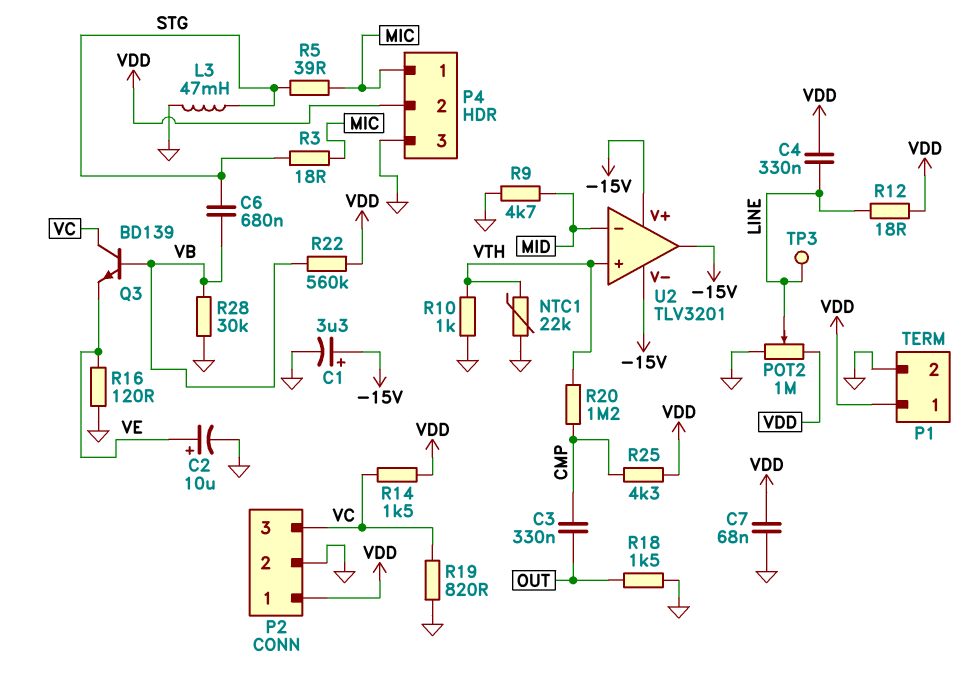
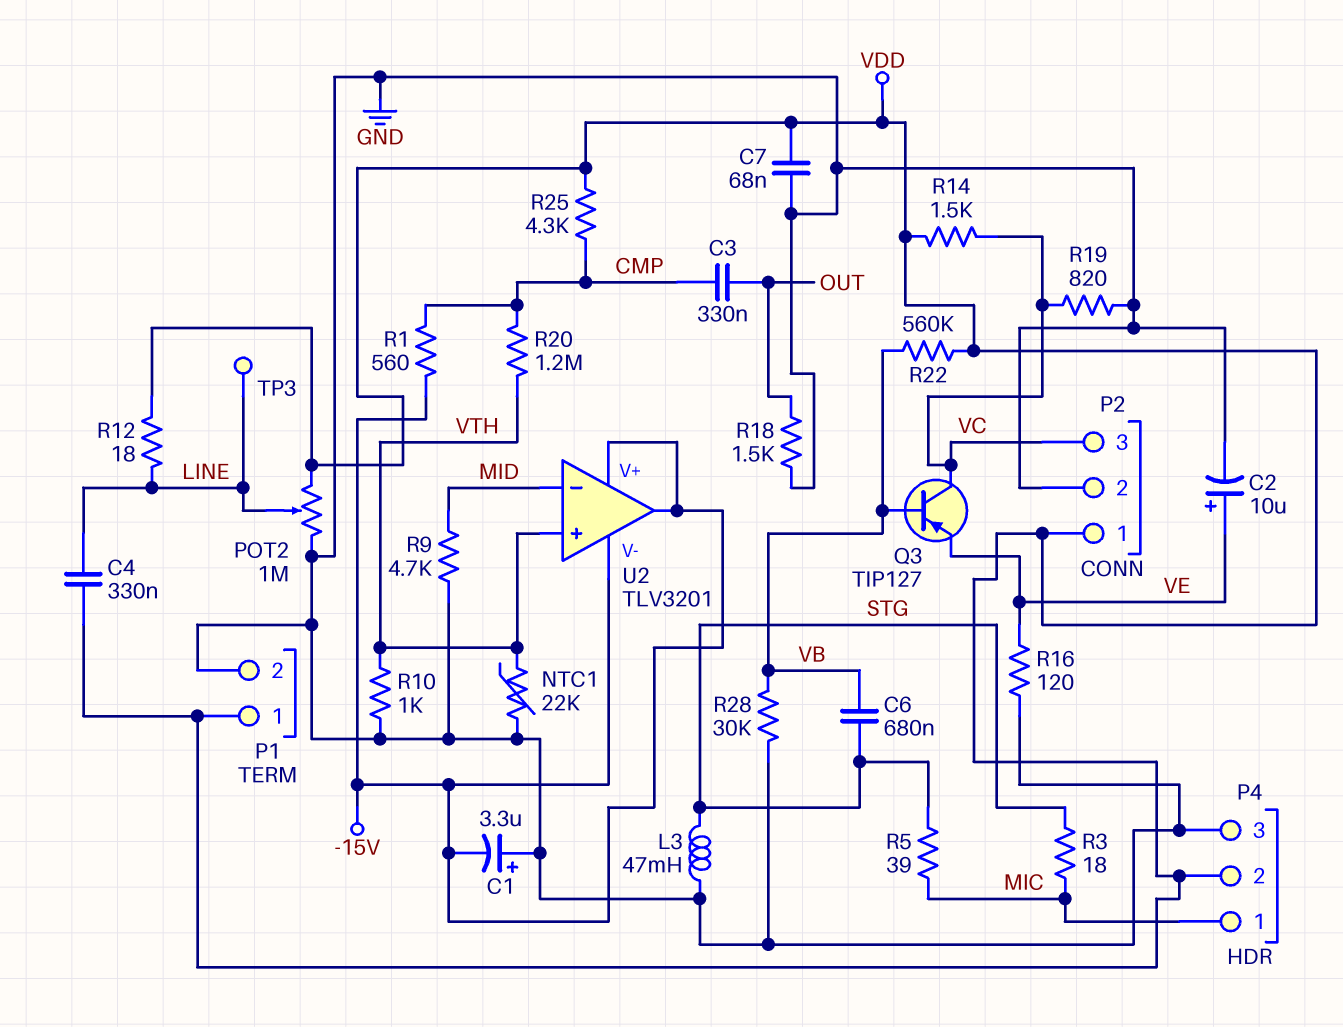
C1: 3.3uF (plus -15V, minus GND) -> 3.3uF (plus GND, minus -15V)
Q3: NPN BD139 (B VB, C VC, E VE) -> PNP TIP127 (B VB, C VC, E VE)
R1: none -> 560 (-15V, CMP)

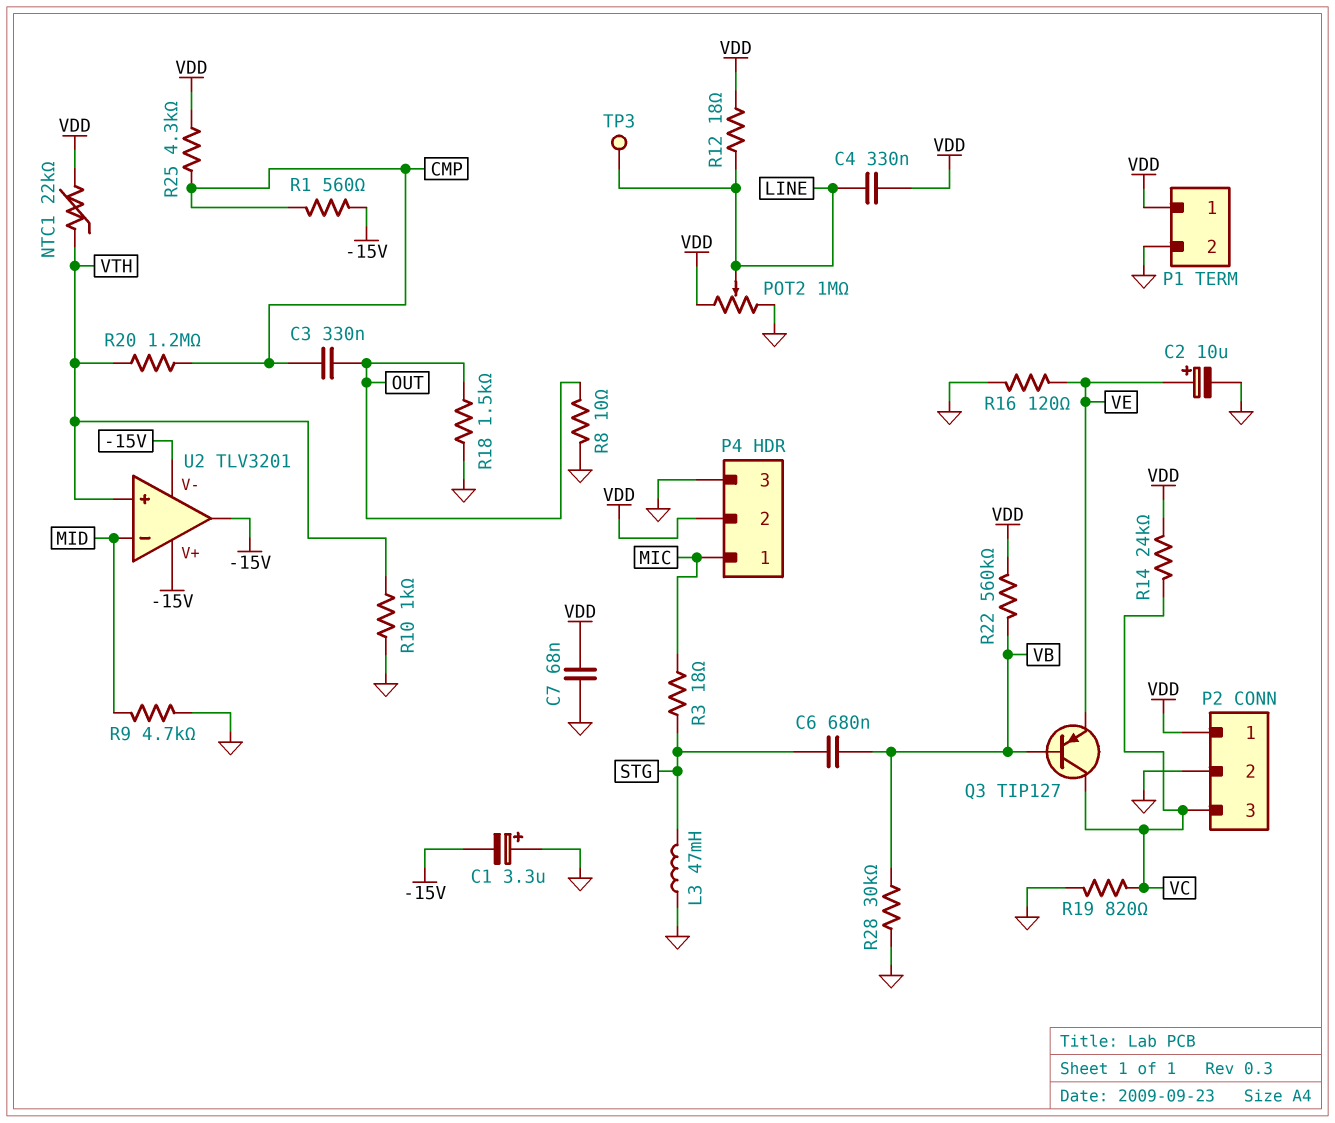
NTC1: 22k (GND, VTH) -> 22k (VDD, VTH)
R5: 39 (MIC, STG) -> none
R8: none -> 10 (GND, OUT)
R14: 1.5k (VC, VDD) -> 24k (VC, VDD)

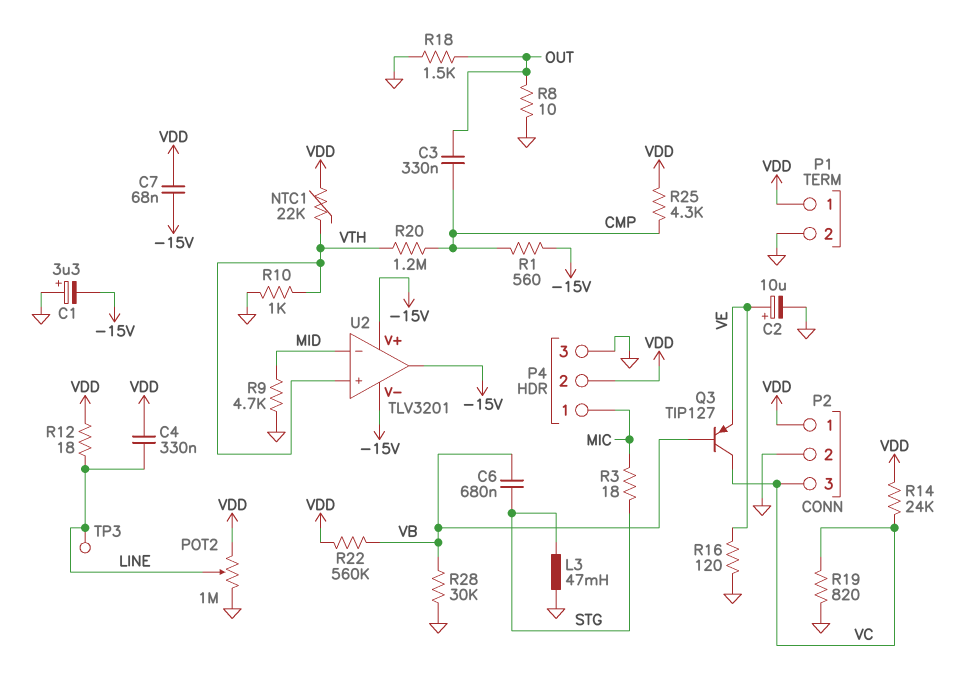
C7: 68nF (GND, VDD) -> 68nF (-15V, VDD)

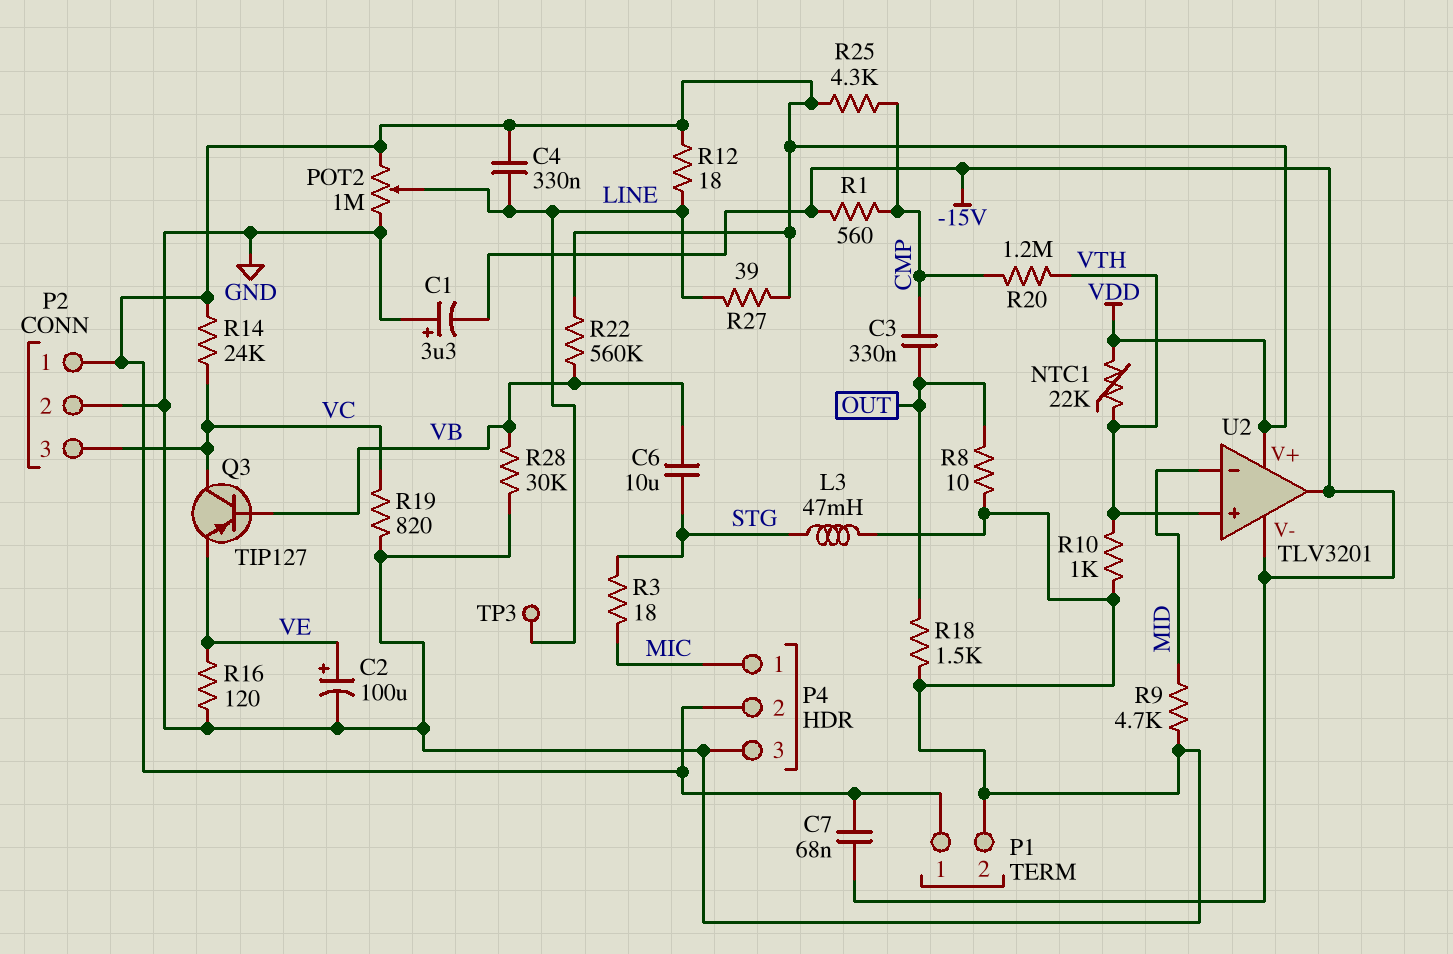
C2: 10uF (plus VE, minus GND) -> 100uF (plus VE, minus GND)
C6: 680nF (STG, VB) -> 10uF (STG, VB)
R27: none -> 39 (LINE, VDD)
U2 pin V+: -15V -> VDD

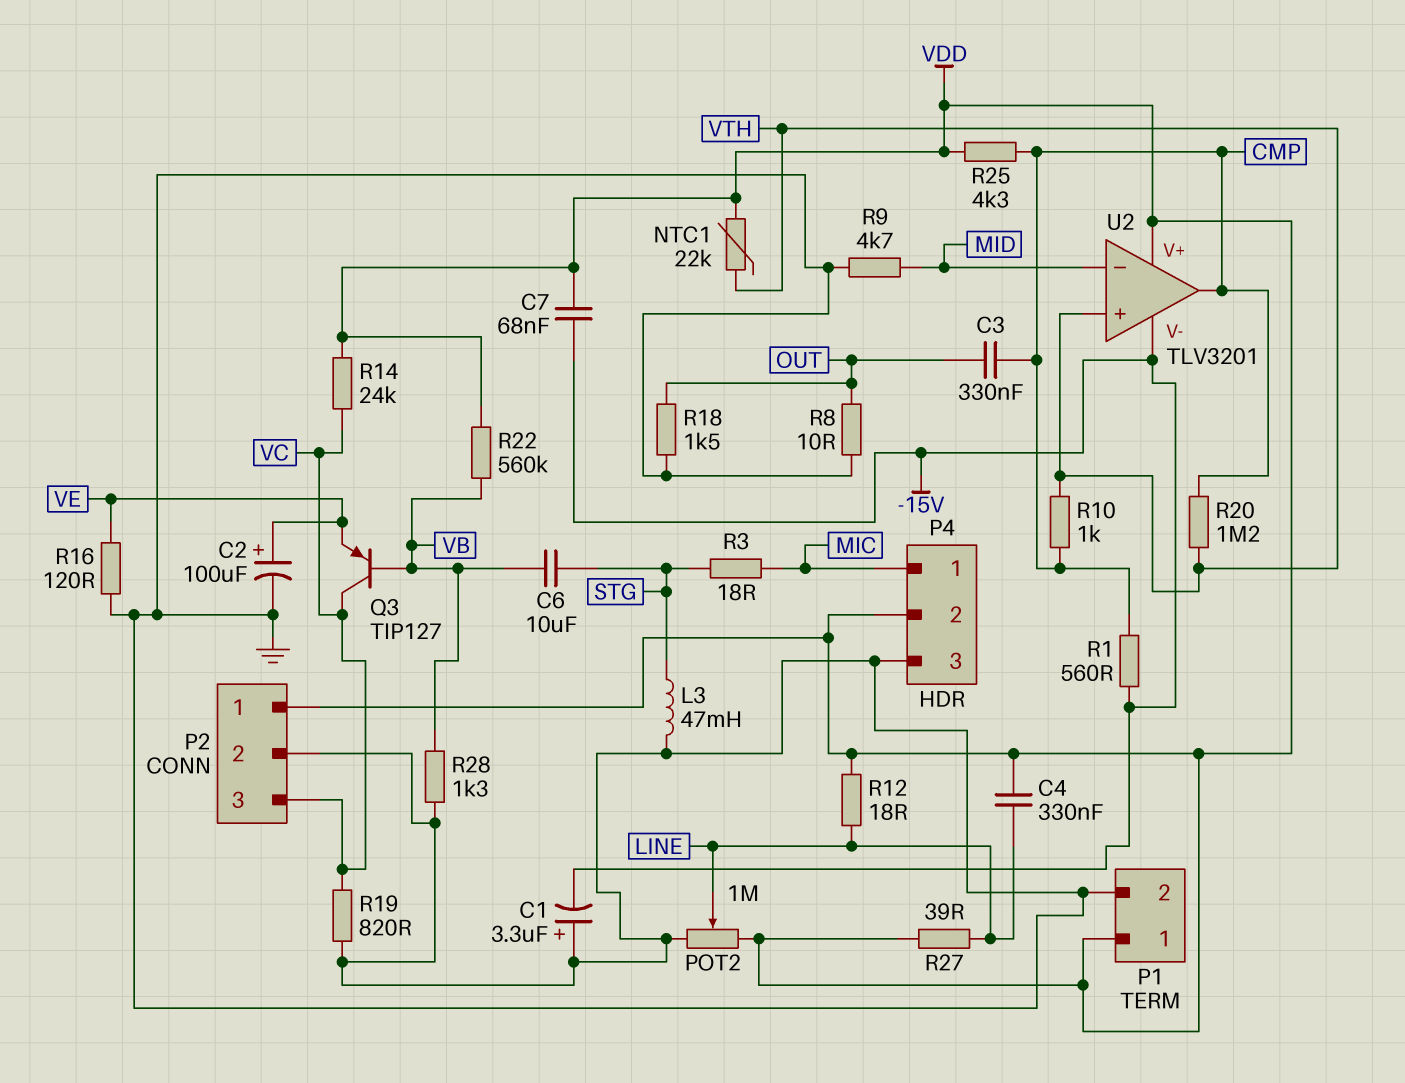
R10: 1k (GND, VTH) -> 1k (CMP, VTH)
R28: 30k (GND, VB) -> 1.3k (GND, VB)
TP3: test point (LINE) -> none
U2 pin out: -15V -> CMP

